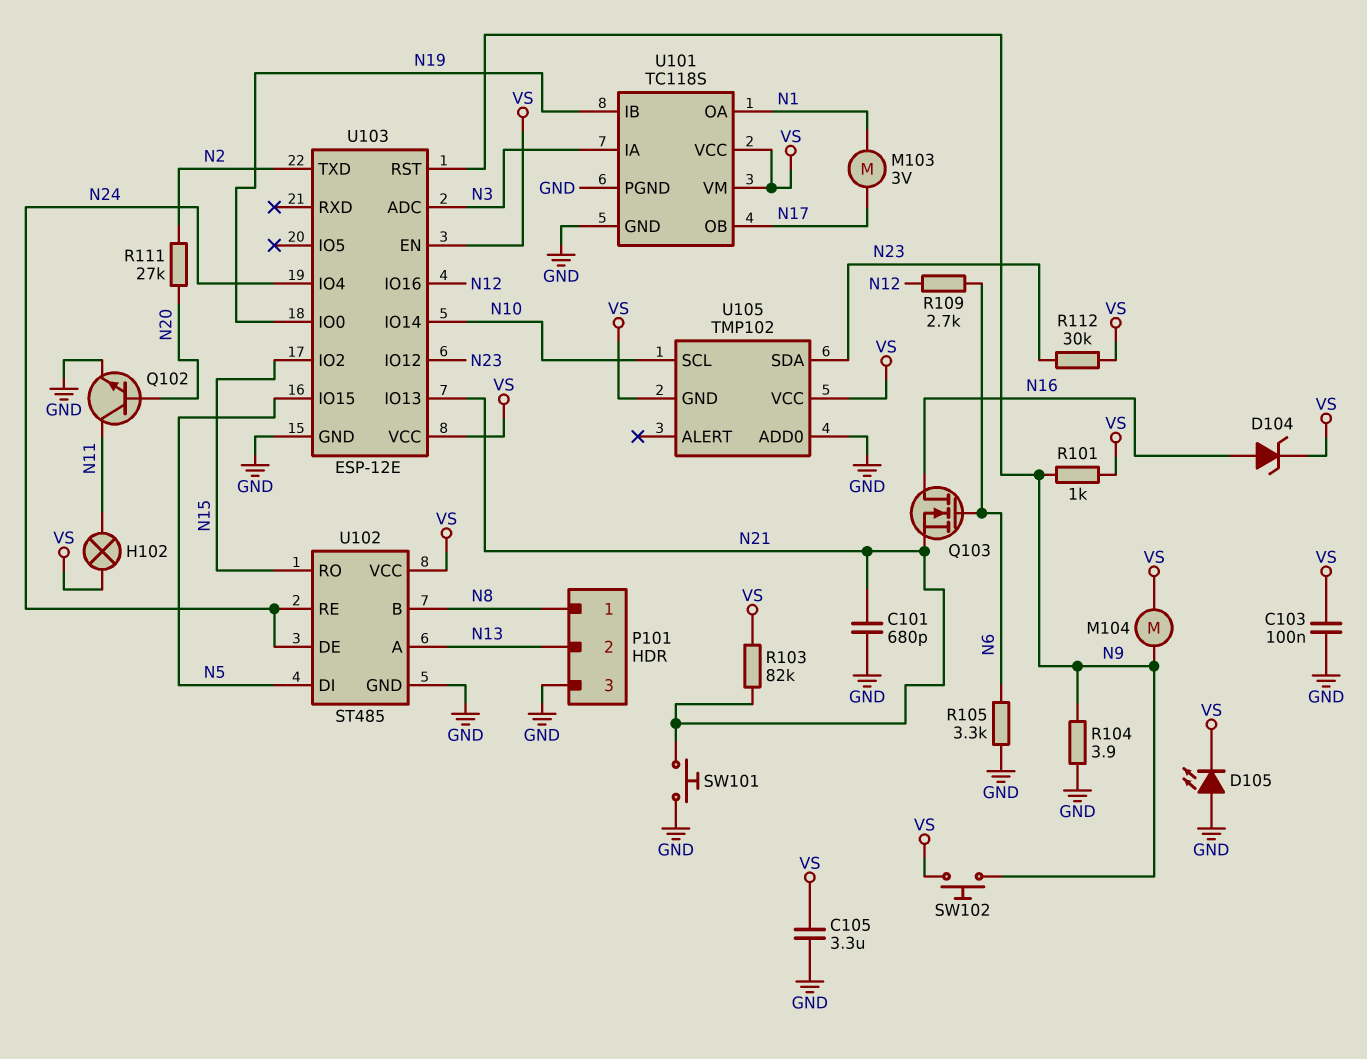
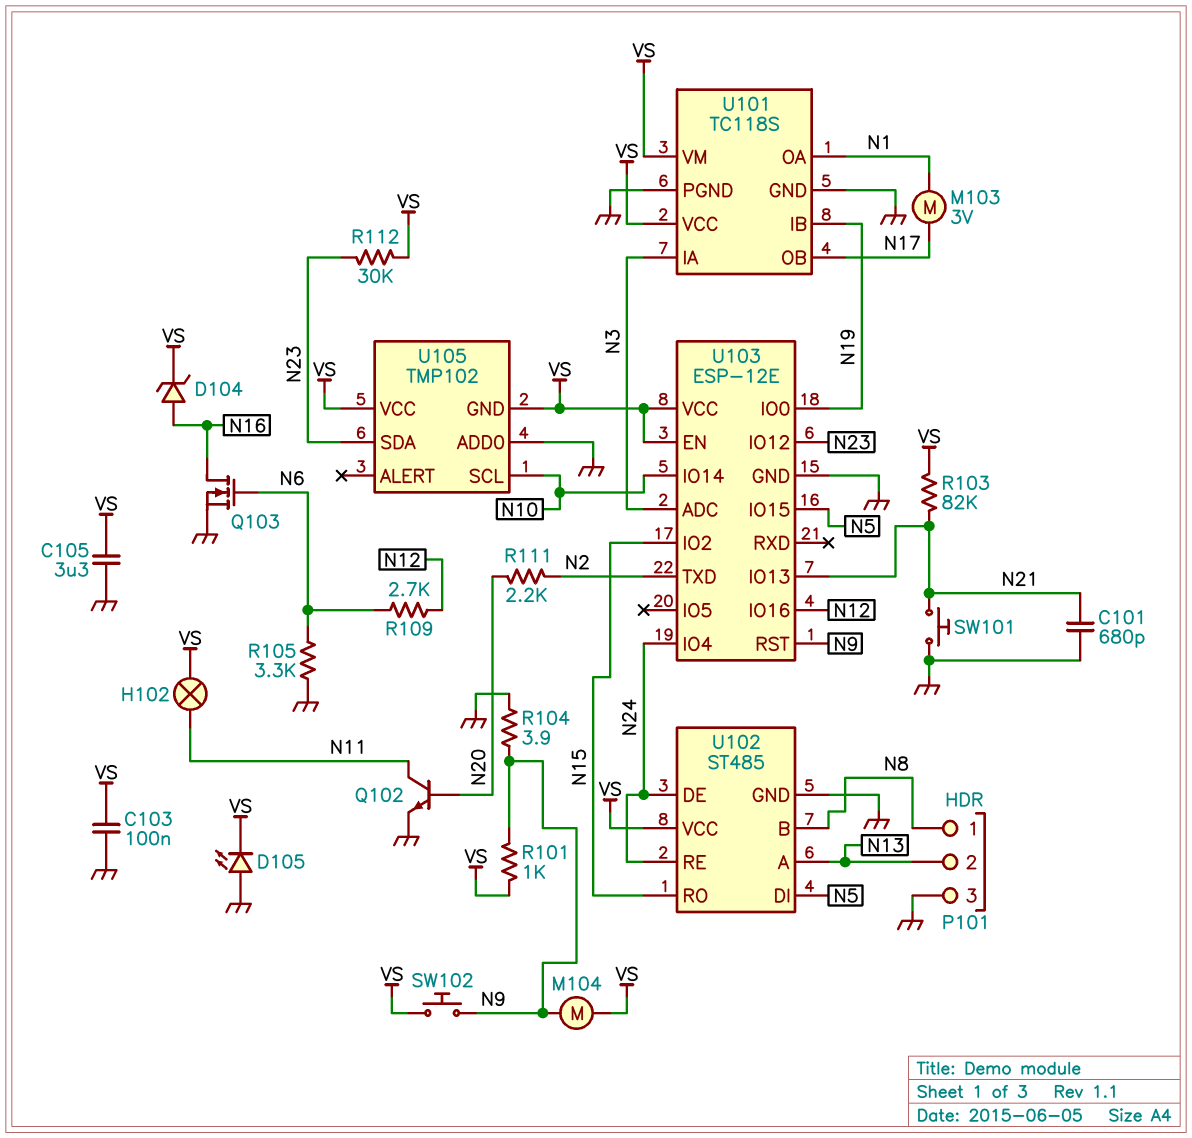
Q103: NMOS (G N6, D N16, S N21) -> NMOS (G N6, D N16, S GND)
R111: 27k (N2, N20) -> 2.2k (N2, N20)

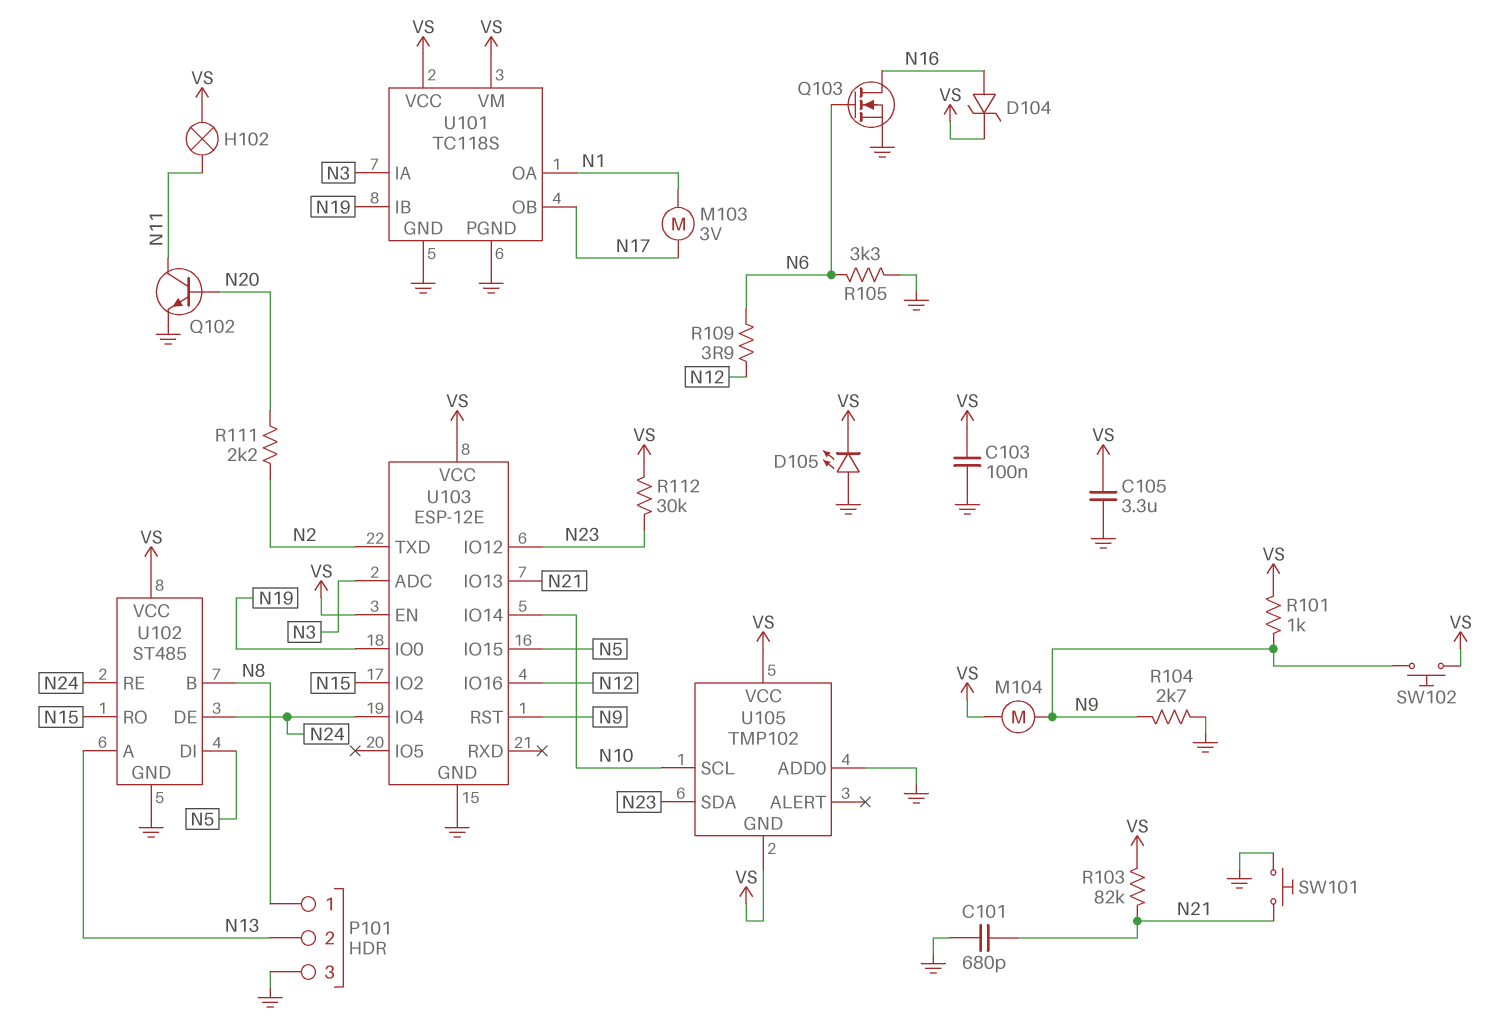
R104: 3.9 (GND, N9) -> 2.7k (GND, N9)
R109: 2.7k (N6, N12) -> 3.9 (N6, N12)

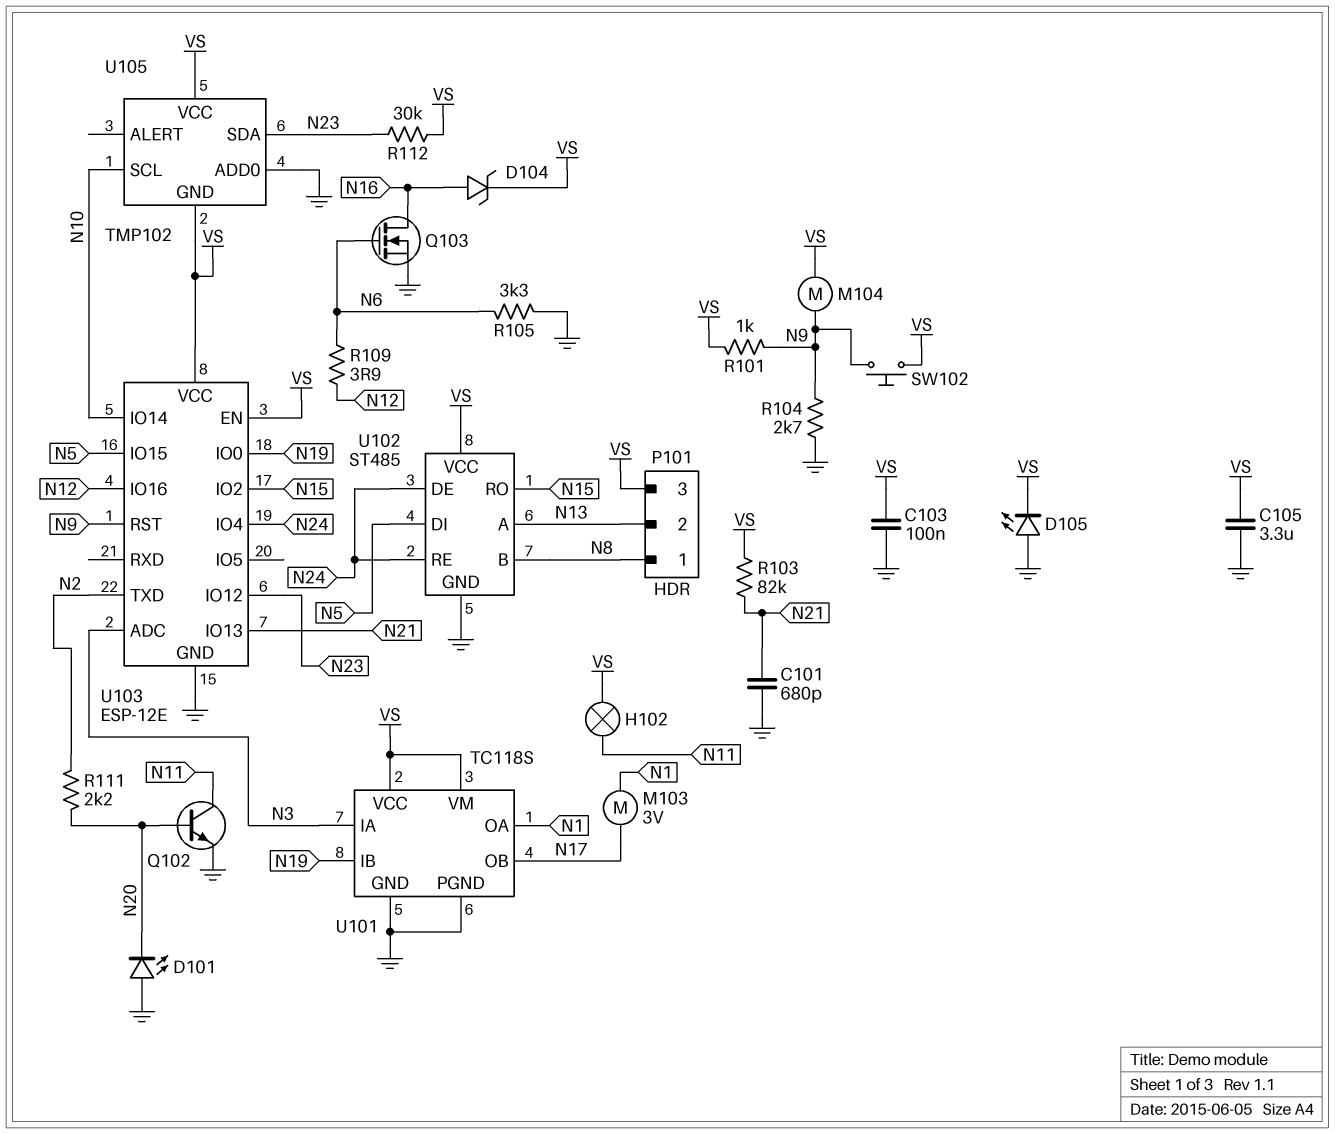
D101: none -> LED (A GND, K N20)
P101 pin 3: GND -> VS
SW101: button (GND, N21) -> none

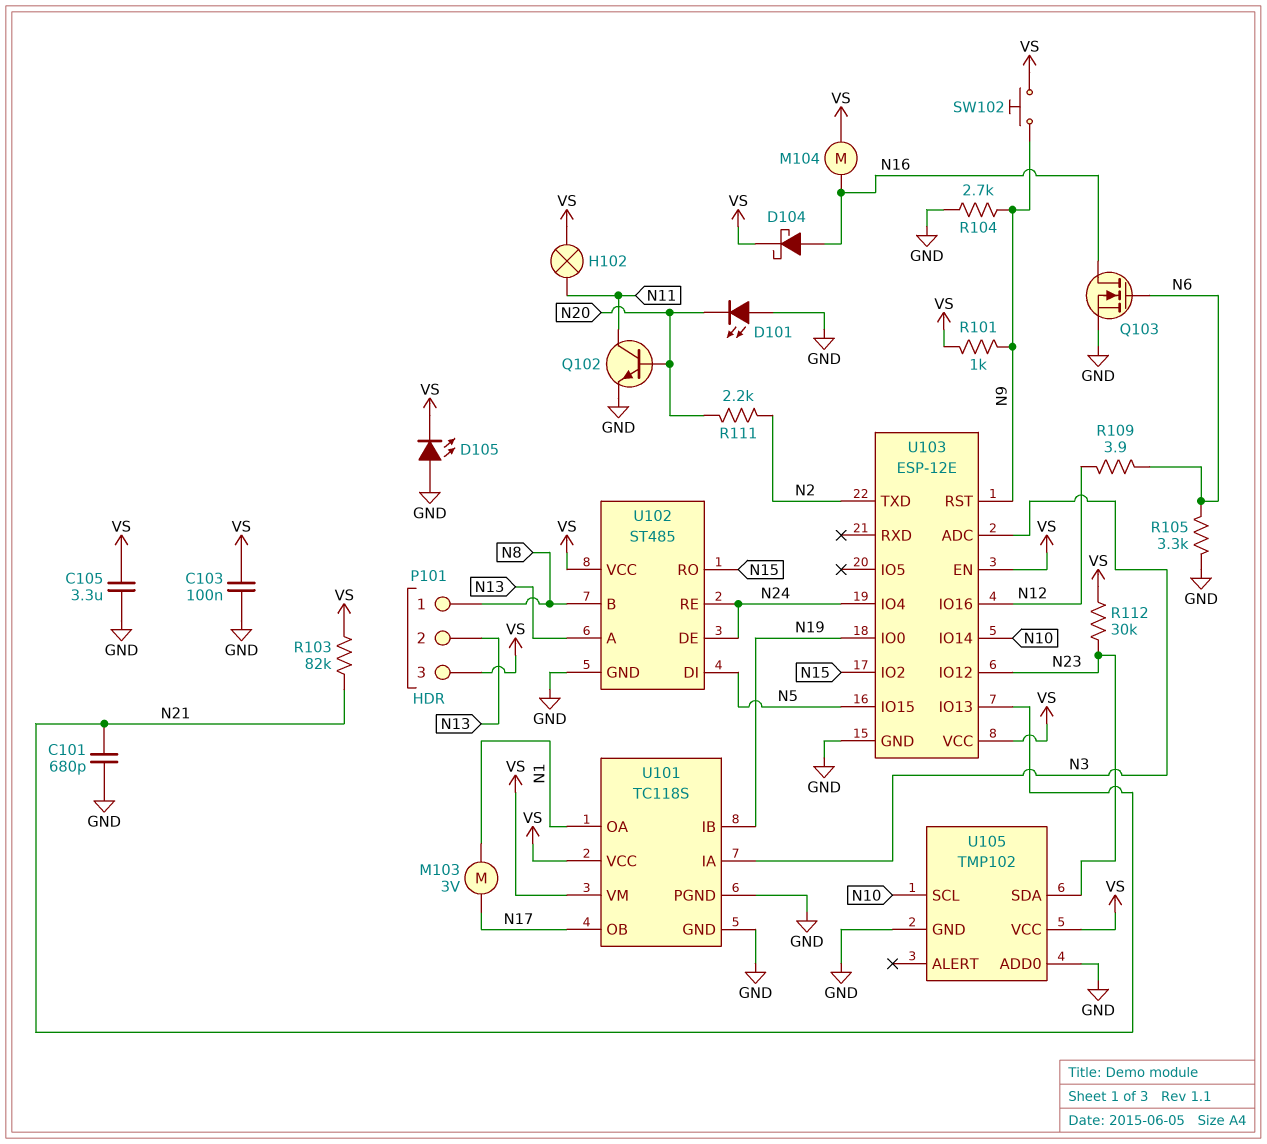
D104: zener (A N16, K VS) -> schottky (A N16, K VS)
M104: motor (N9, VS) -> motor (N16, VS)
U105 pin GND: VS -> GND

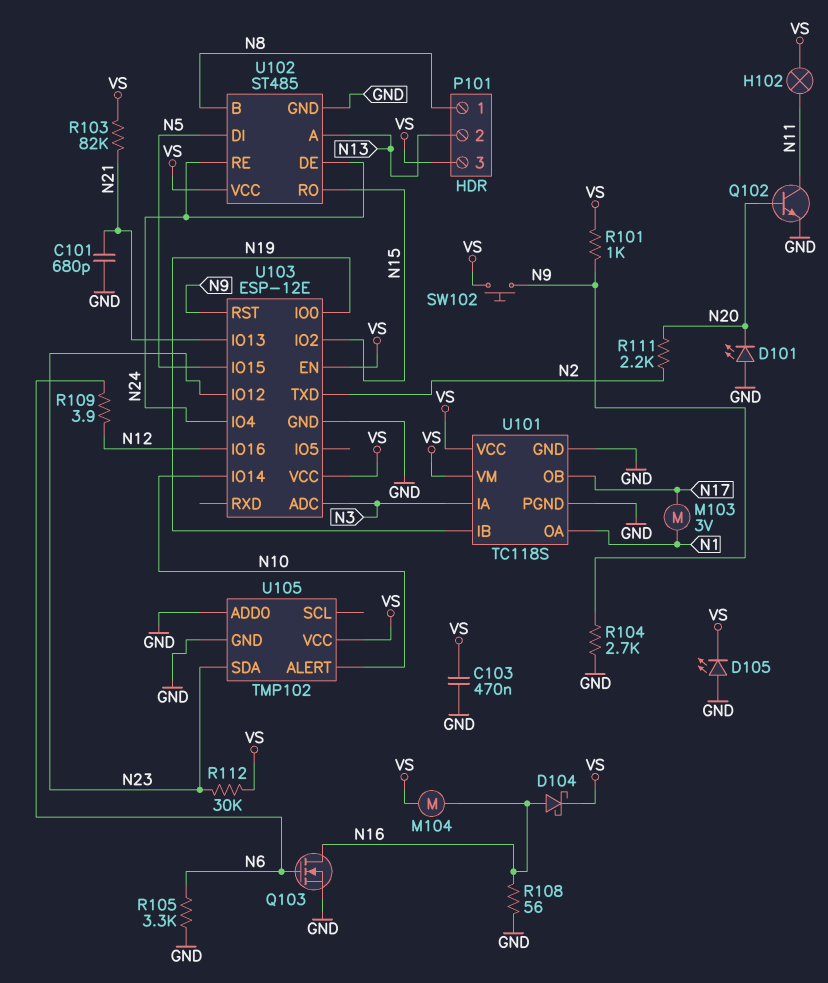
C103: 100nF (GND, VS) -> 470nF (GND, VS)
C105: 3.3uF (GND, VS) -> none
R108: none -> 56 (GND, N16)
U105 pin ALERT: none -> N10
U105 pin SCL: N10 -> none

